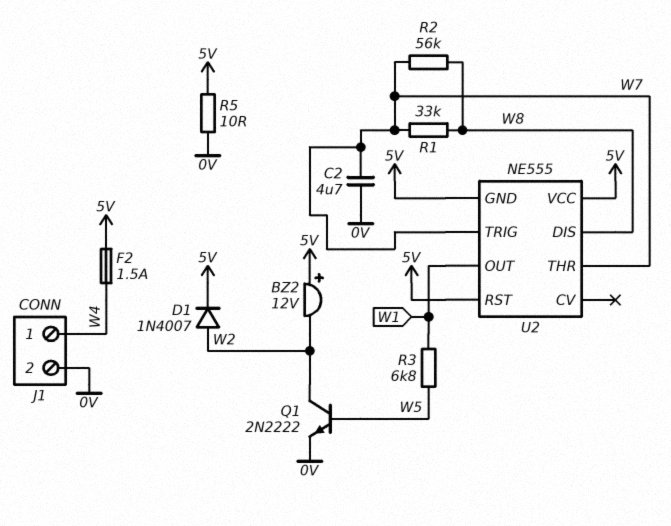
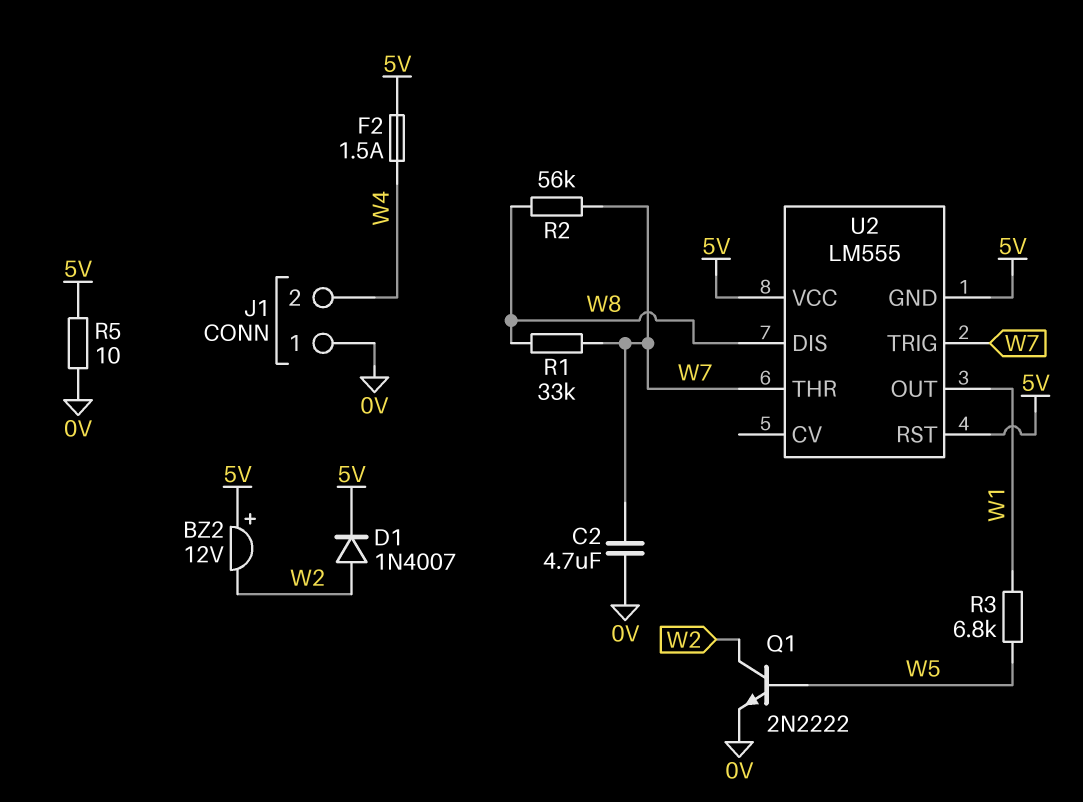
J1 pin 1: W4 -> 0V
J1 pin 2: 0V -> W4
U2: NE555 -> LM555

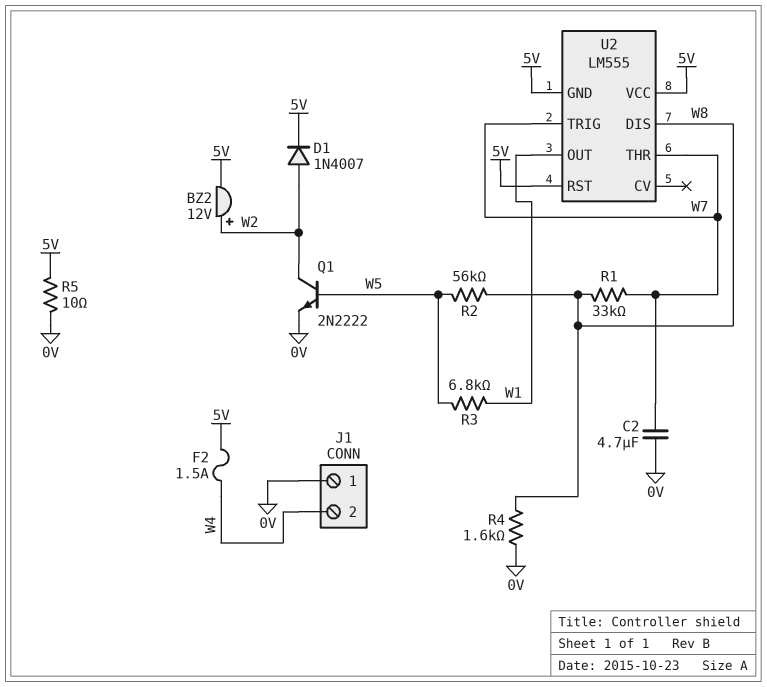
BZ2: buzzer 12V (plus 5V, minus W2) -> buzzer 12V (plus W2, minus 5V)
R2: 56k (W7, W8) -> 56k (W5, W8)
R4: none -> 1.6k (0V, W8)

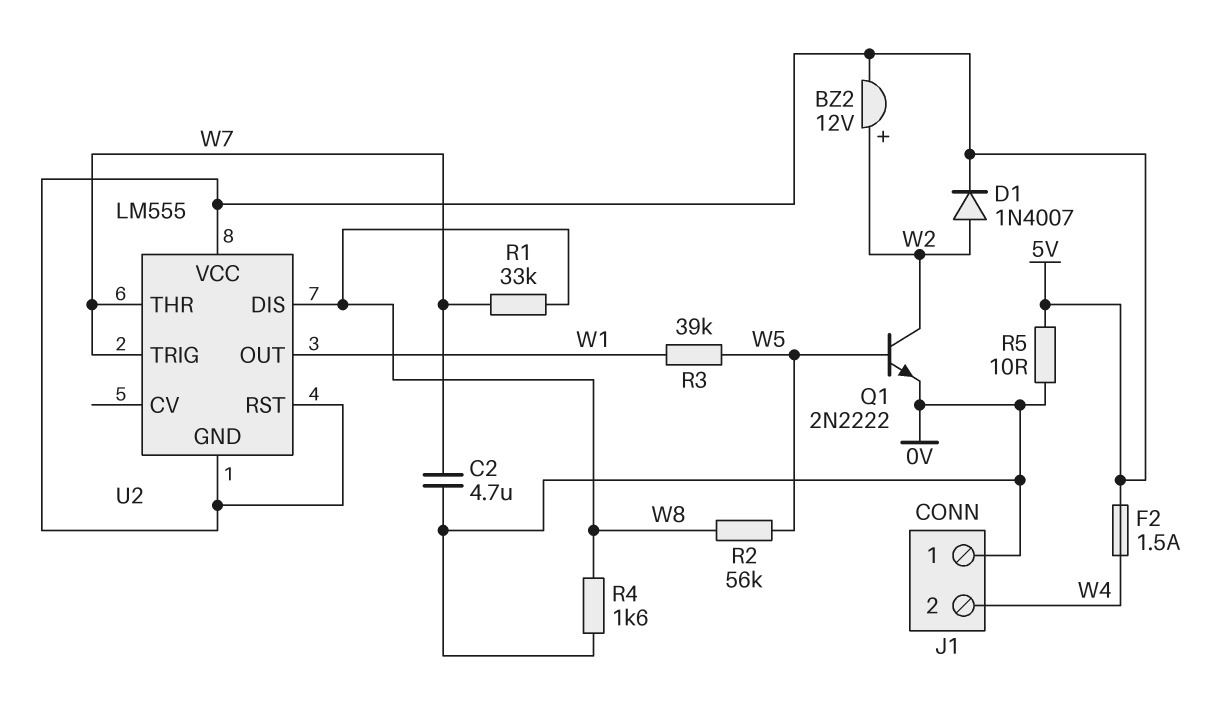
R3: 6.8k (W1, W5) -> 39k (W1, W5)

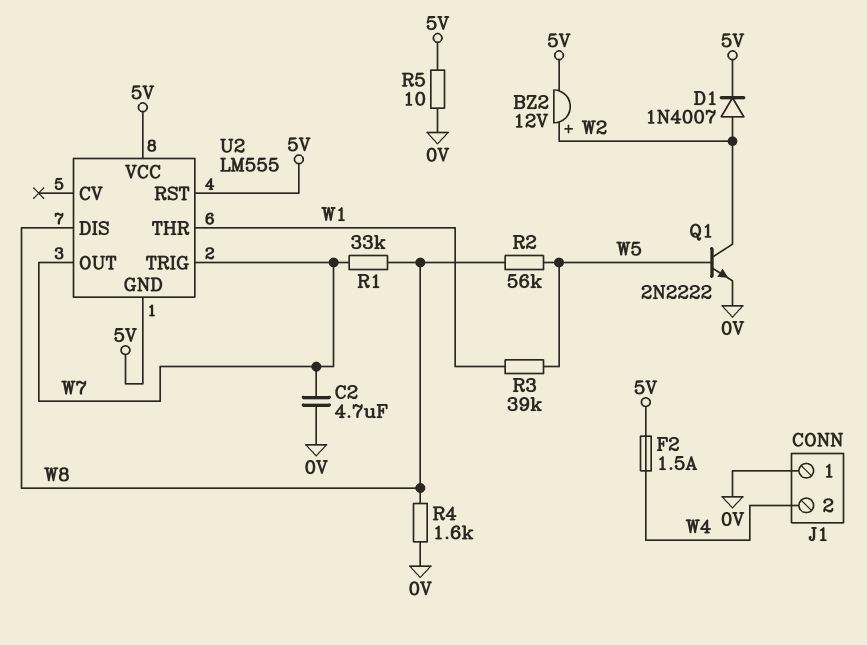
U2 pin OUT: W1 -> W7
U2 pin THR: W7 -> W1

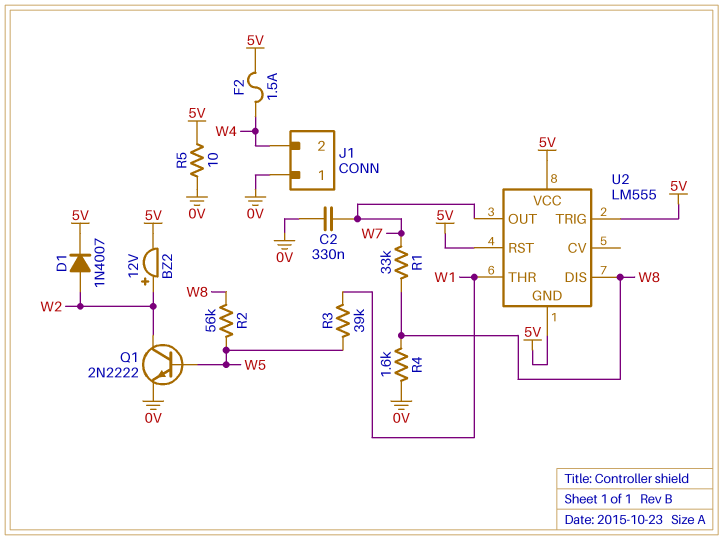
C2: 4.7uF (0V, W7) -> 330nF (0V, W7)
U2 pin TRIG: W7 -> 5V

